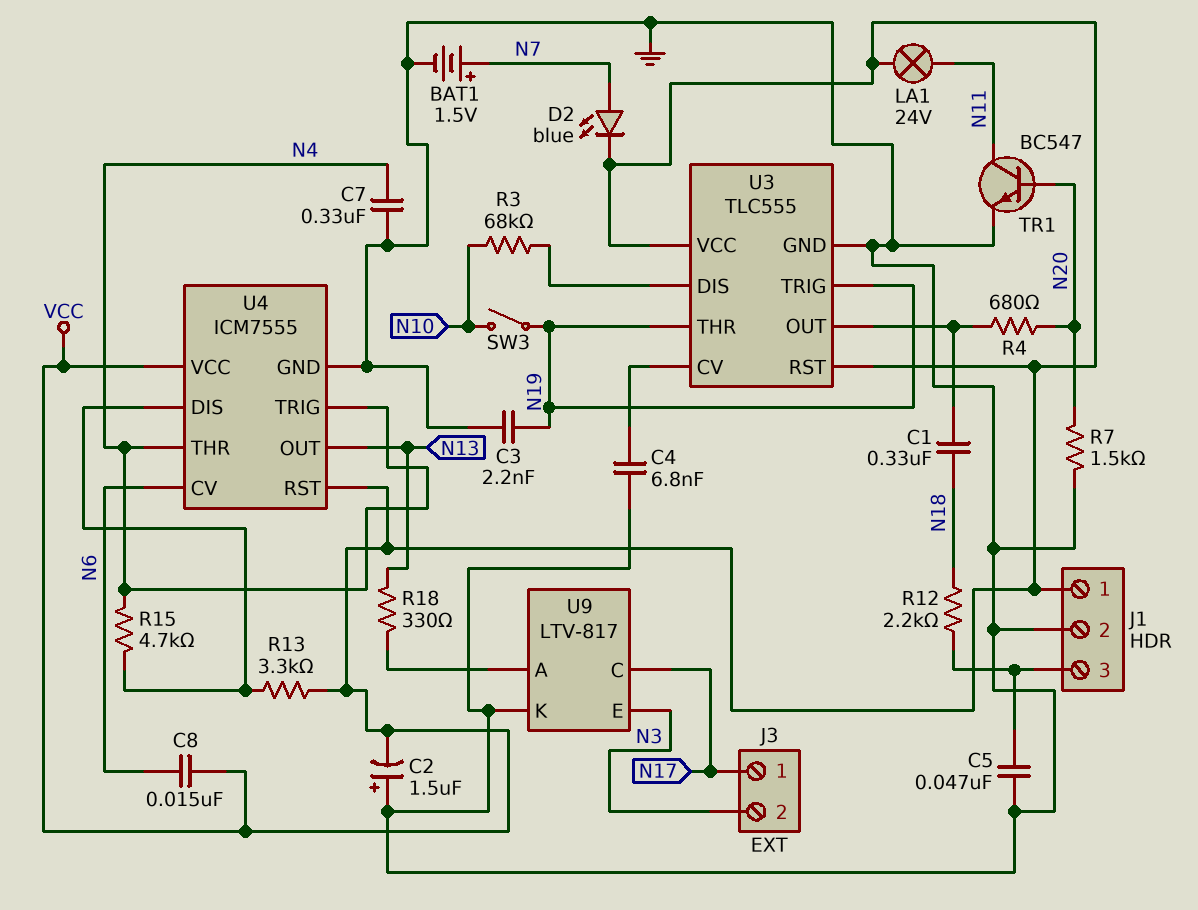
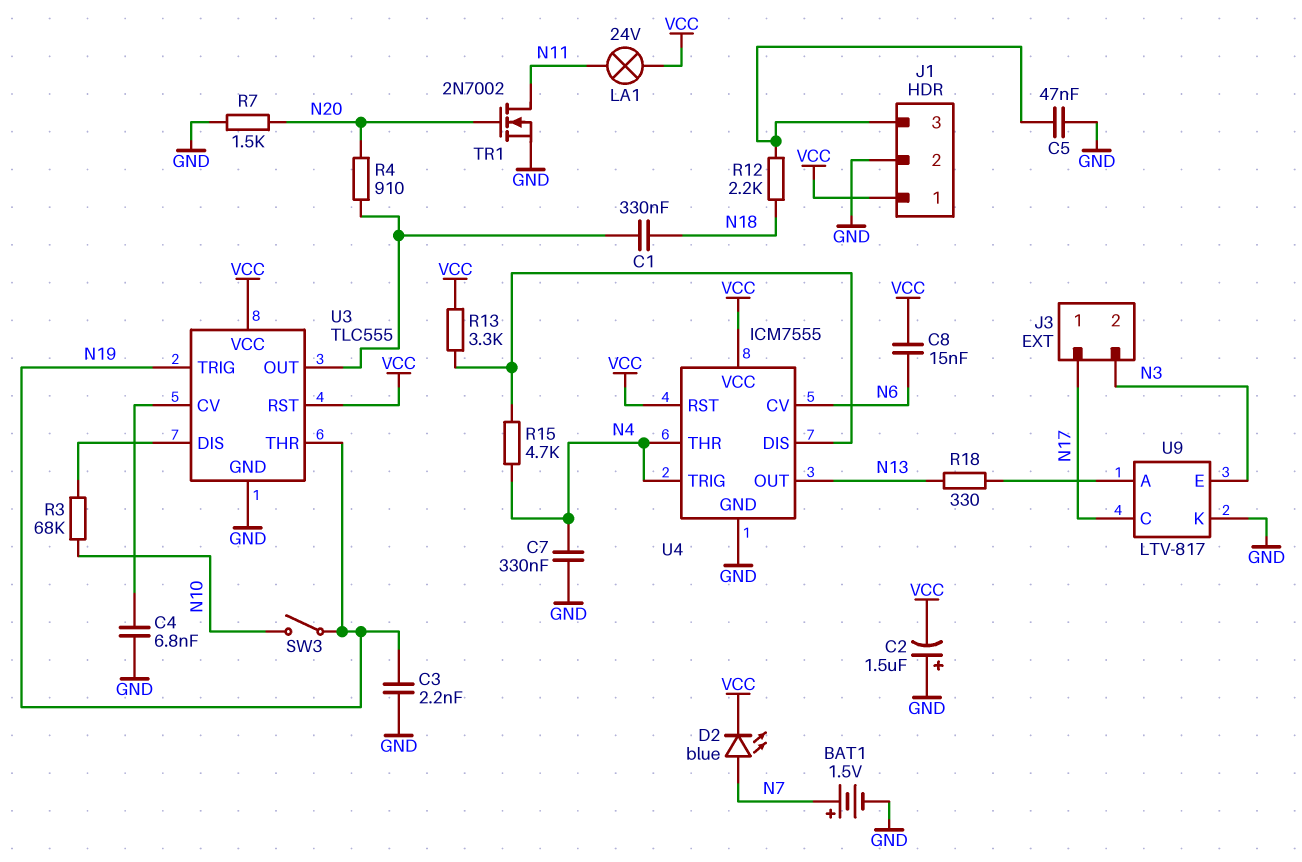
R4: 680 (N20, U3/OUT) -> 910 (N20, U3/OUT)
TR1: NPN BC547 (B N20, C N11, E GND) -> NMOS 2N7002 (G N20, D N11, S GND)

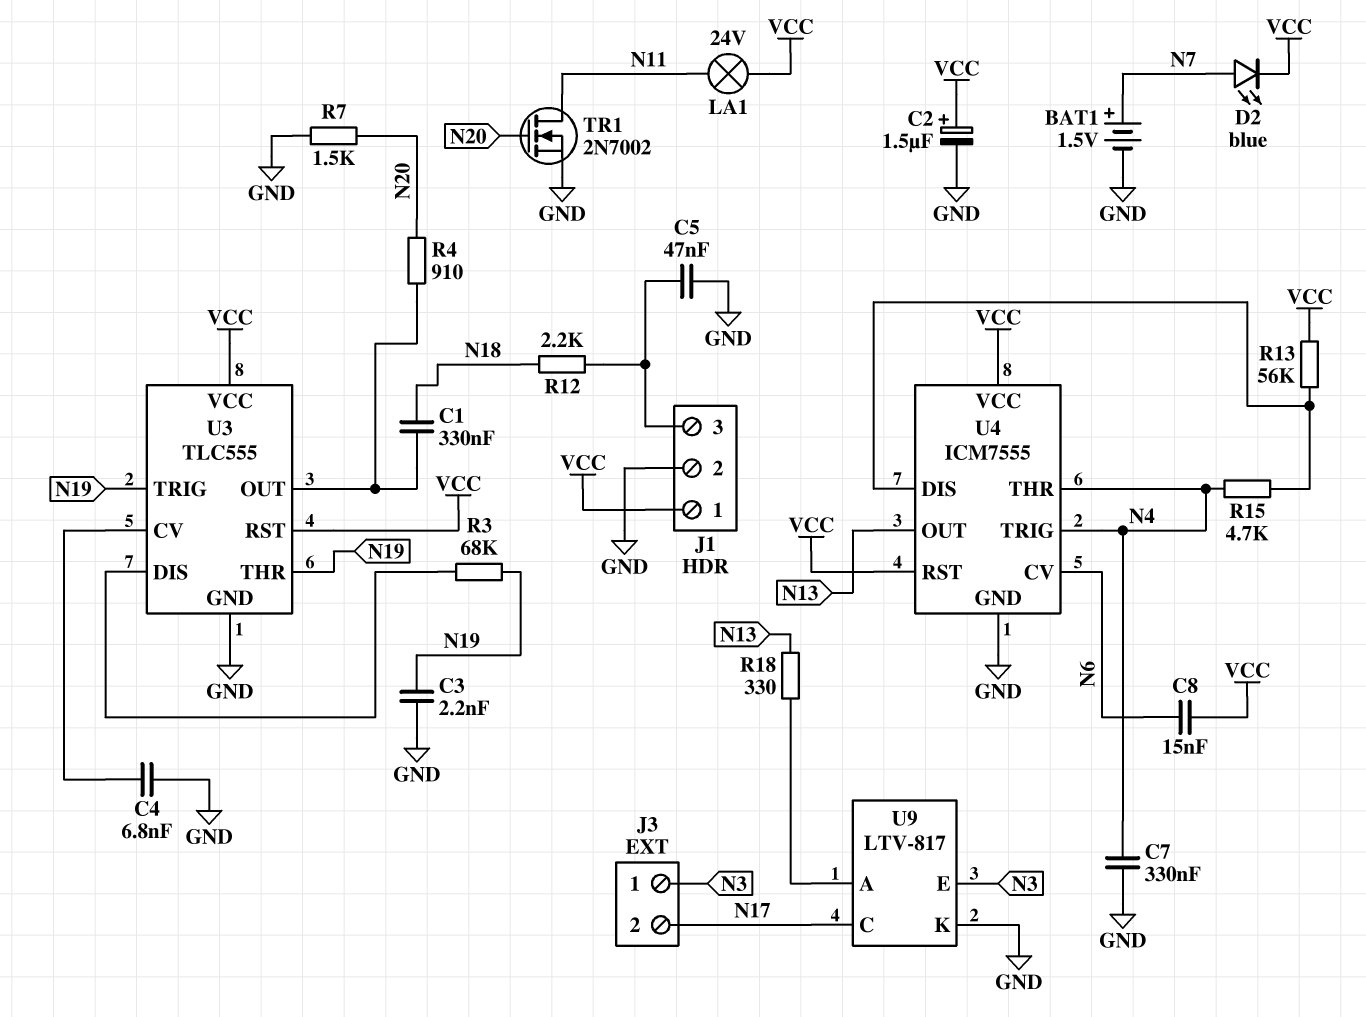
C2: 1.5uF (plus GND, minus VCC) -> 1.5uF (plus VCC, minus GND)
J3 pin 1: N17 -> N3
J3 pin 2: N3 -> N17
R3: 68k (N10, U3/DIS) -> 68k (N19, U3/DIS)
R13: 3.3k (U4/DIS, VCC) -> 56k (U4/DIS, VCC)
SW3: switch (N10, N19) -> none

